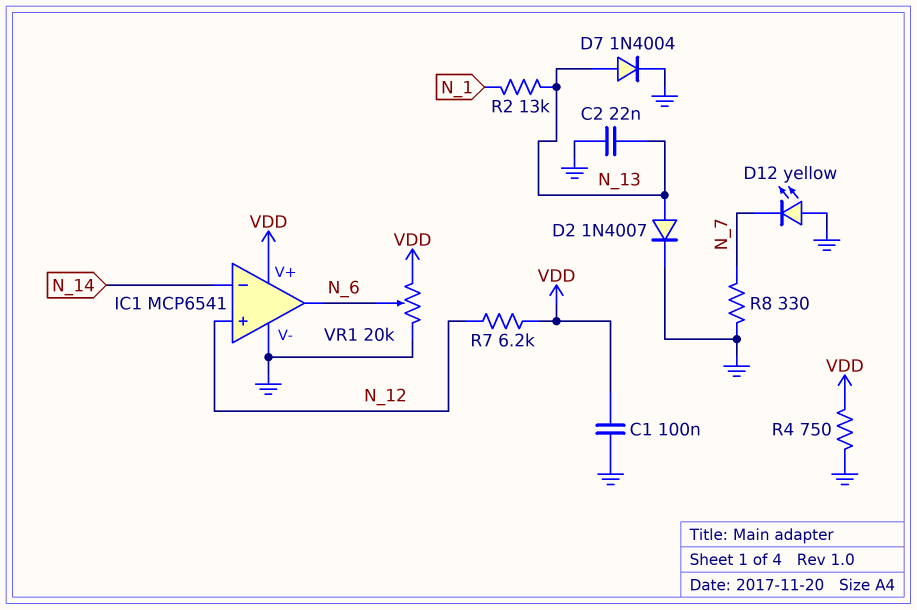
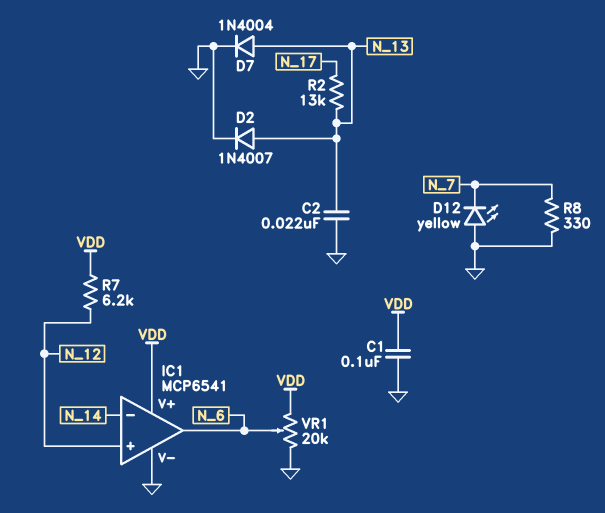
R2: 13k (N_1, N_13) -> 13k (N_13, N_17)
R4: 750 (GND, VDD) -> none

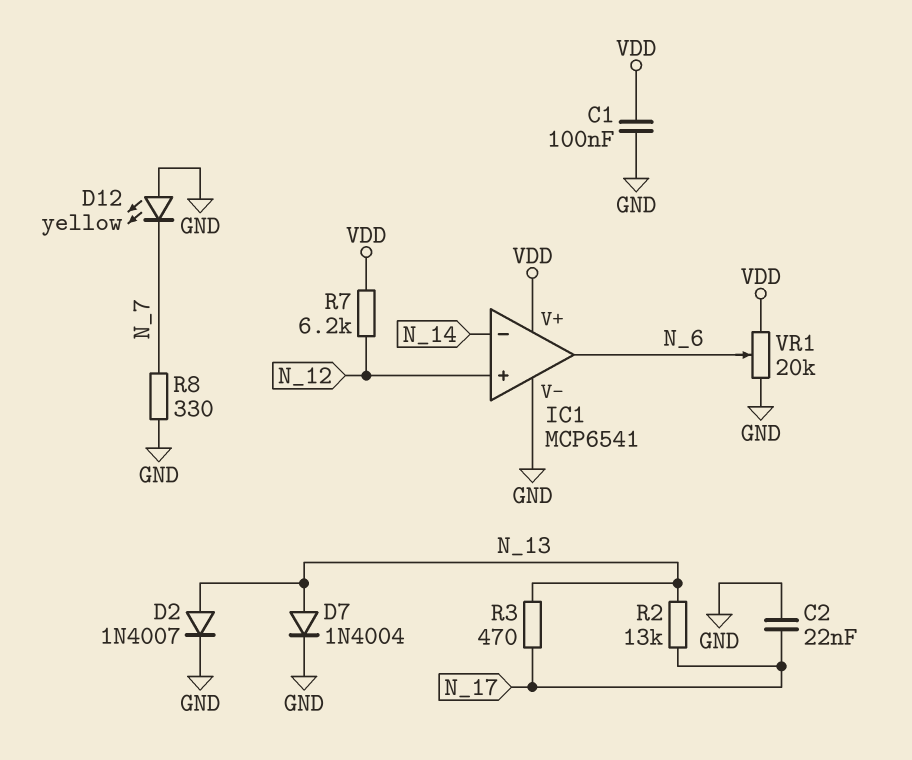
C2: 22nF (GND, N_13) -> 22nF (GND, N_17)
R3: none -> 470 (N_13, N_17)

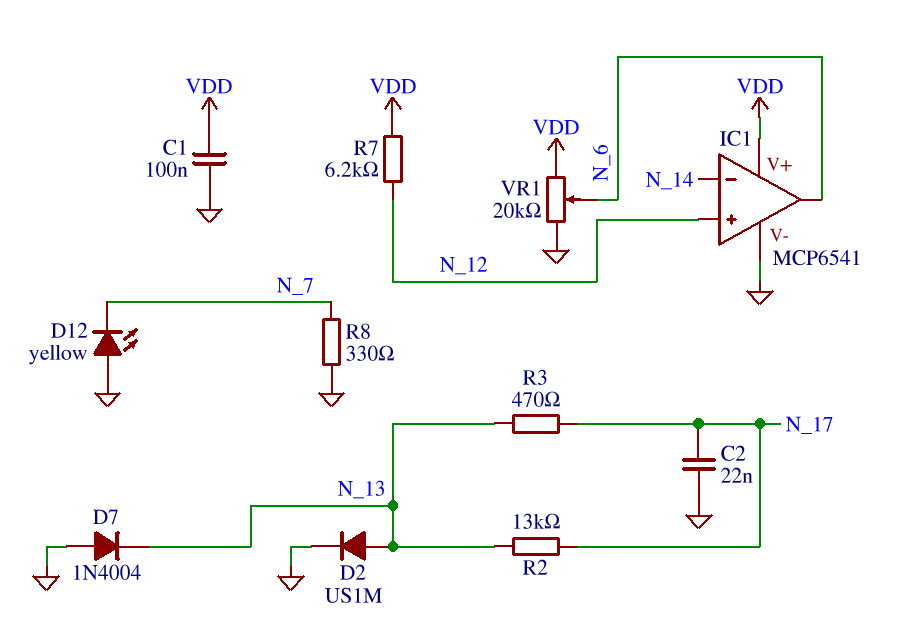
D2: diode 1N4007 (A N_13, K GND) -> diode US1M (A N_13, K GND)
D7: diode 1N4004 (A N_13, K GND) -> diode 1N4004 (A GND, K N_13)

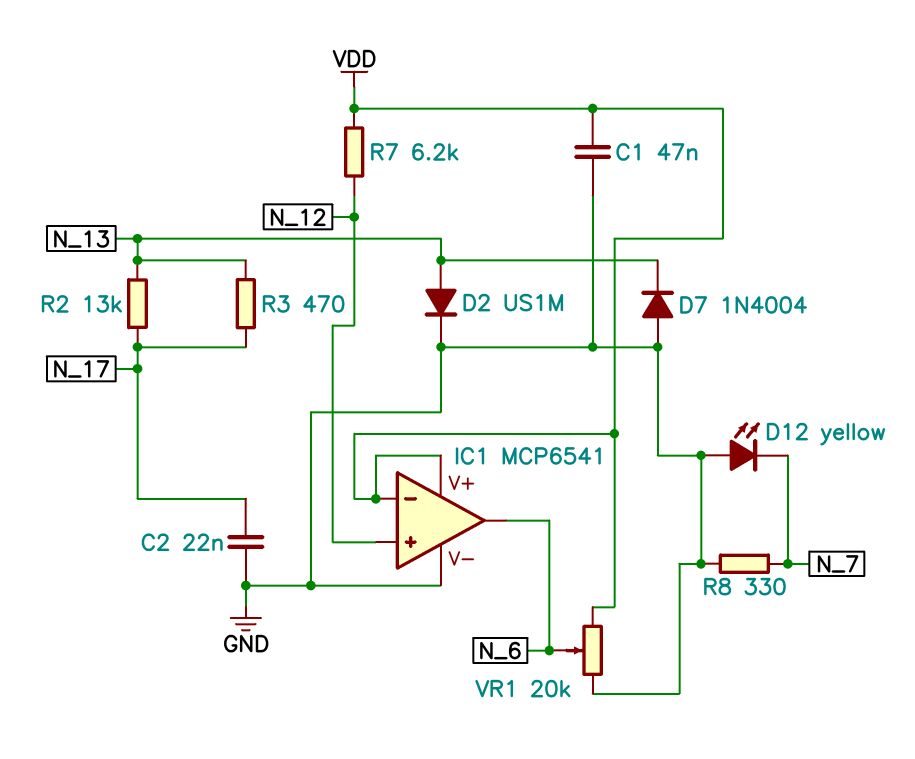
C1: 100nF (GND, VDD) -> 47nF (GND, VDD)
IC1 pin in-: N_14 -> VDD

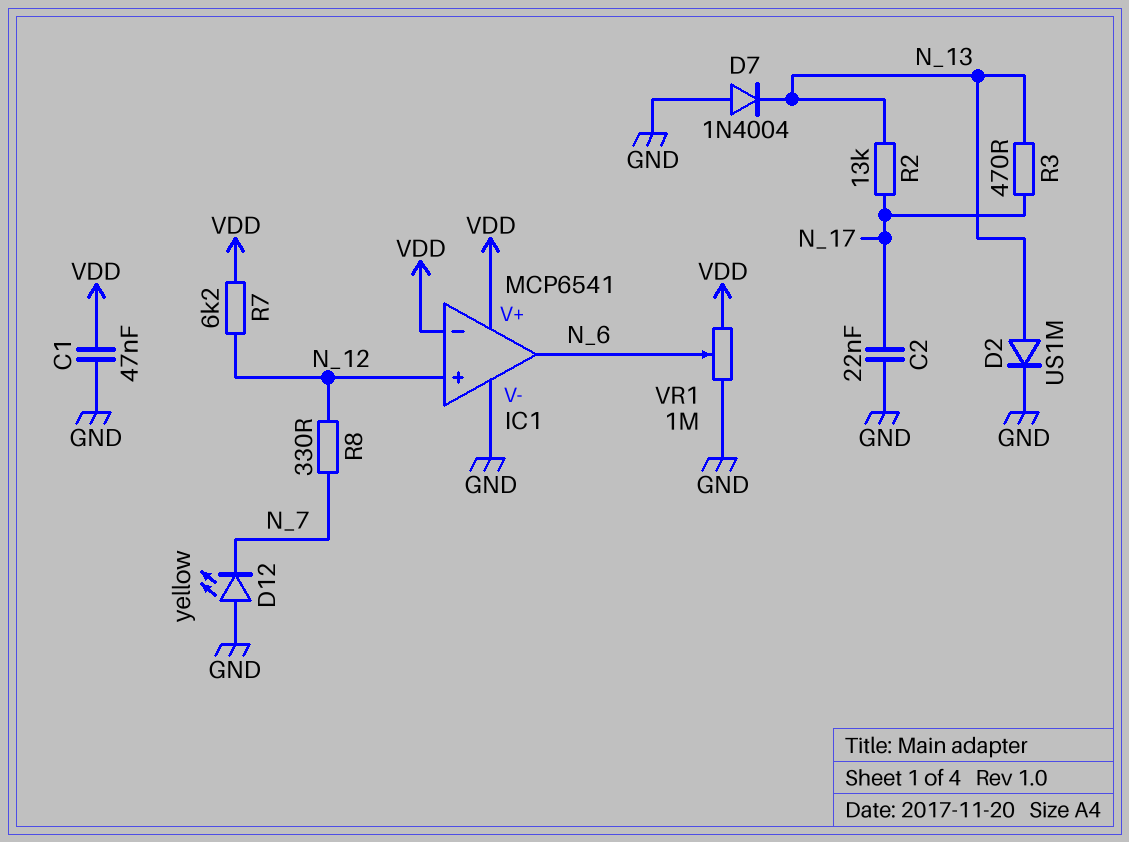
R8: 330 (GND, N_7) -> 330 (N_7, N_12)
VR1: 20k (GND, VDD, wiper N_6) -> 1M (GND, VDD, wiper N_6)

